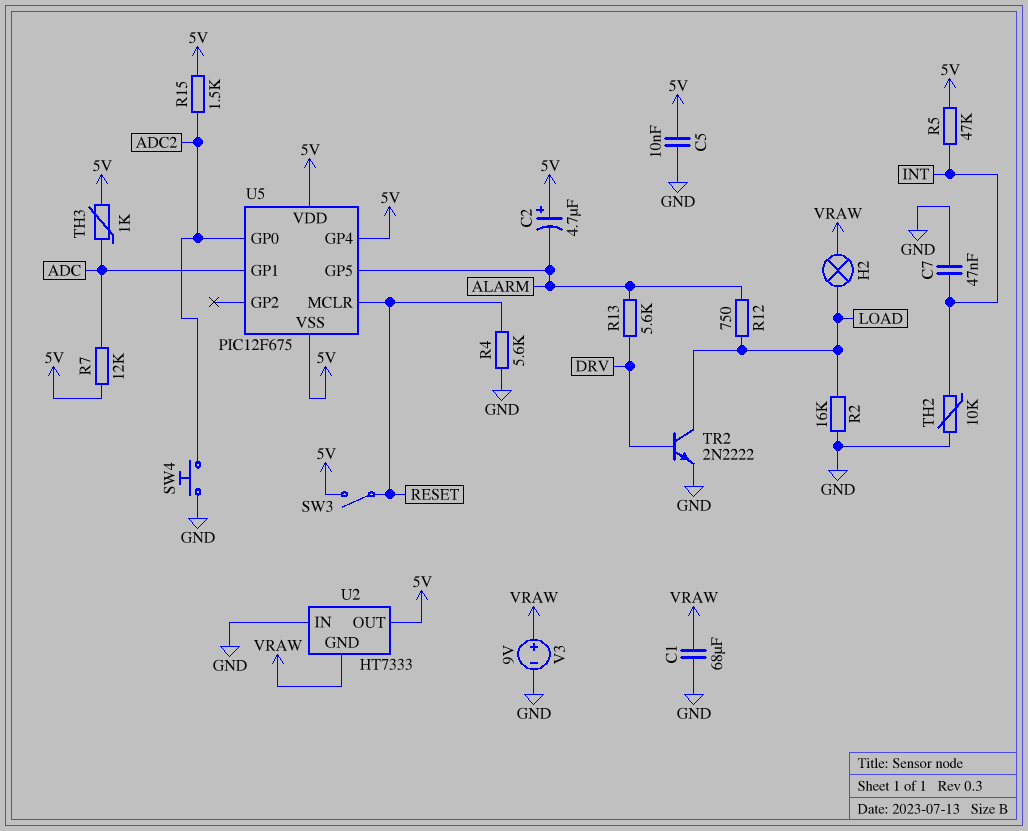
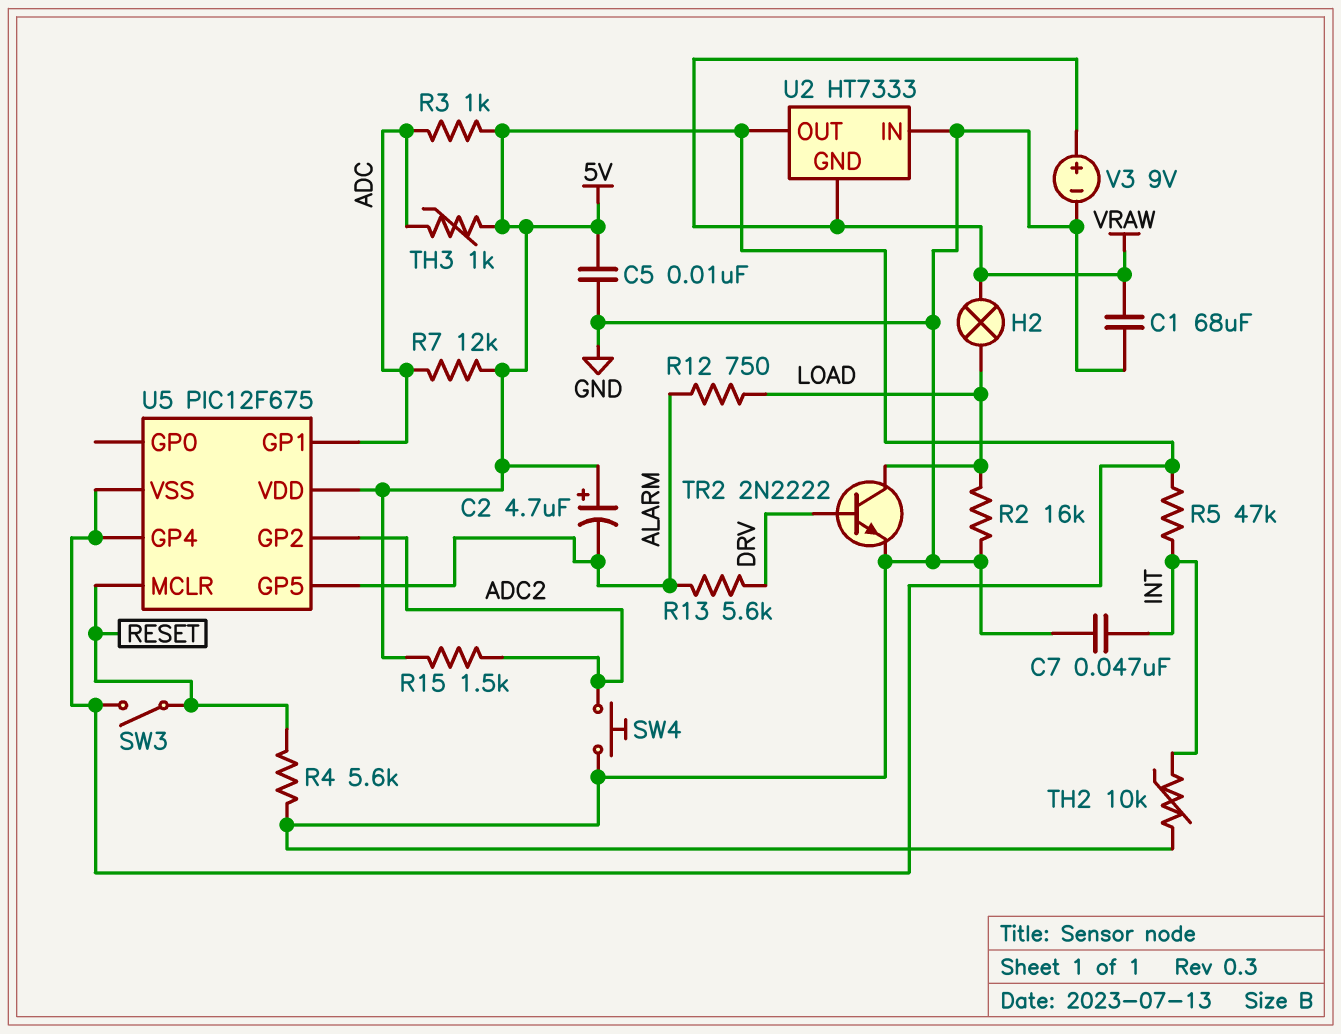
R3: none -> 1k (5V, ADC)
U5 pin GP0: ADC2 -> none
U5 pin GP2: none -> ADC2

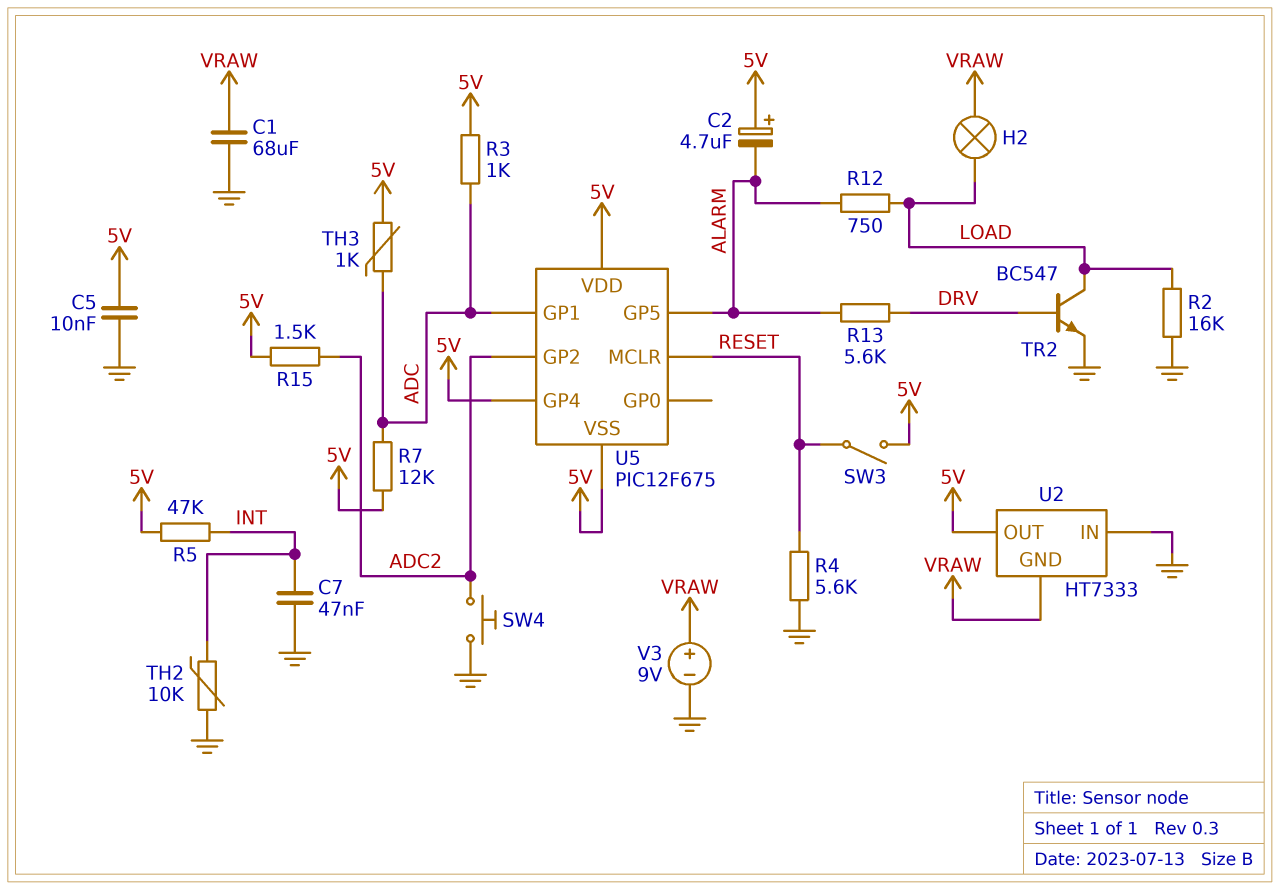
TR2: NPN 2N2222 (B DRV, C LOAD, E GND) -> NPN BC547 (B DRV, C LOAD, E GND)

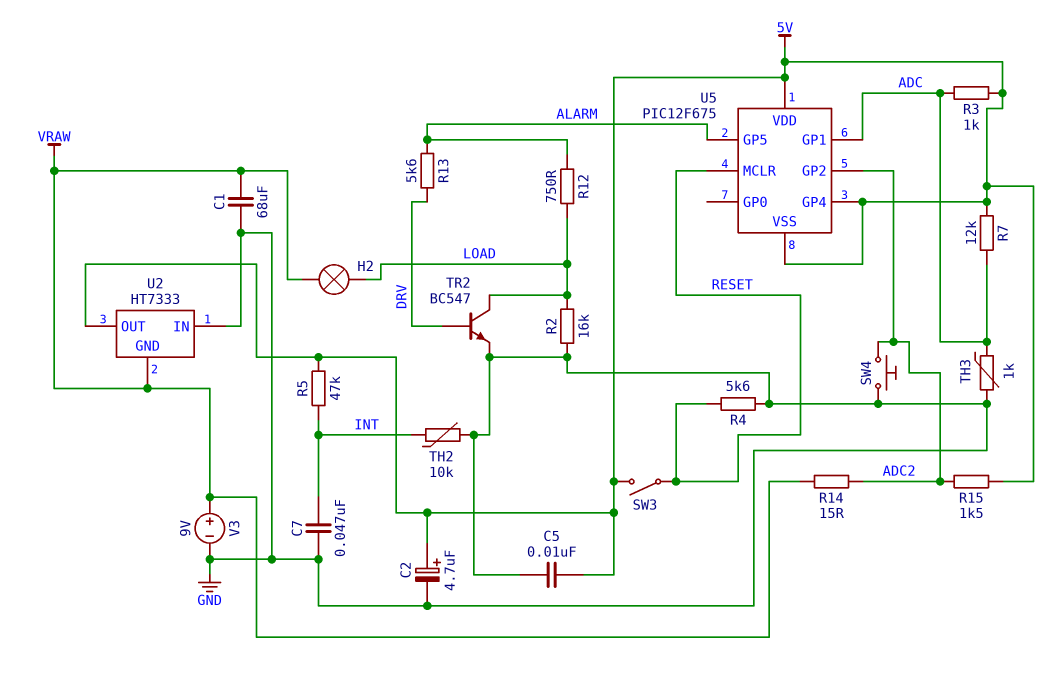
C2: 4.7uF (plus 5V, minus ALARM) -> 4.7uF (plus 5V, minus GND)
R14: none -> 15 (ADC2, VRAW)
TH3: 1k (5V, ADC) -> 1k (ADC, GND)

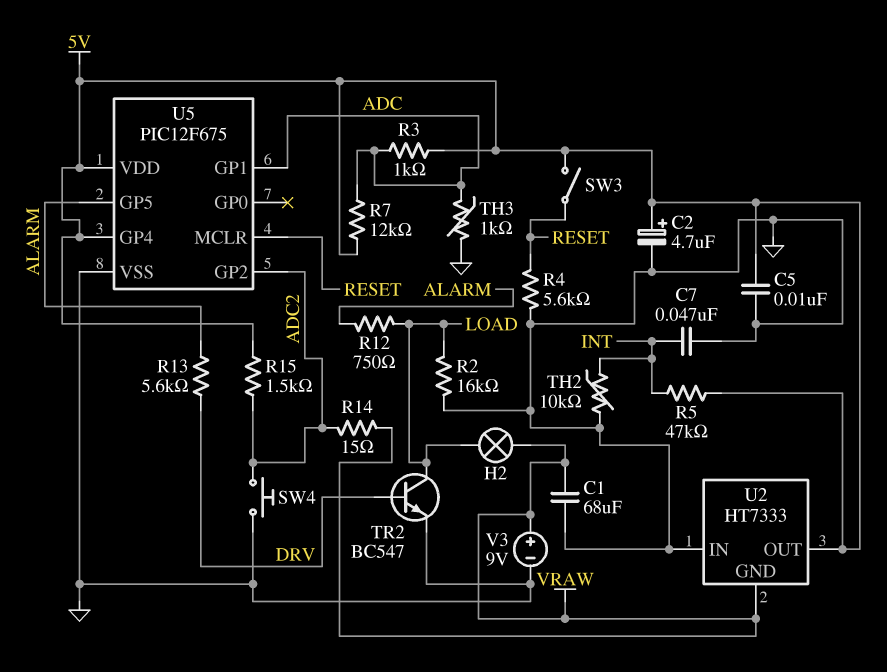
U5 pin VSS: 5V -> GND

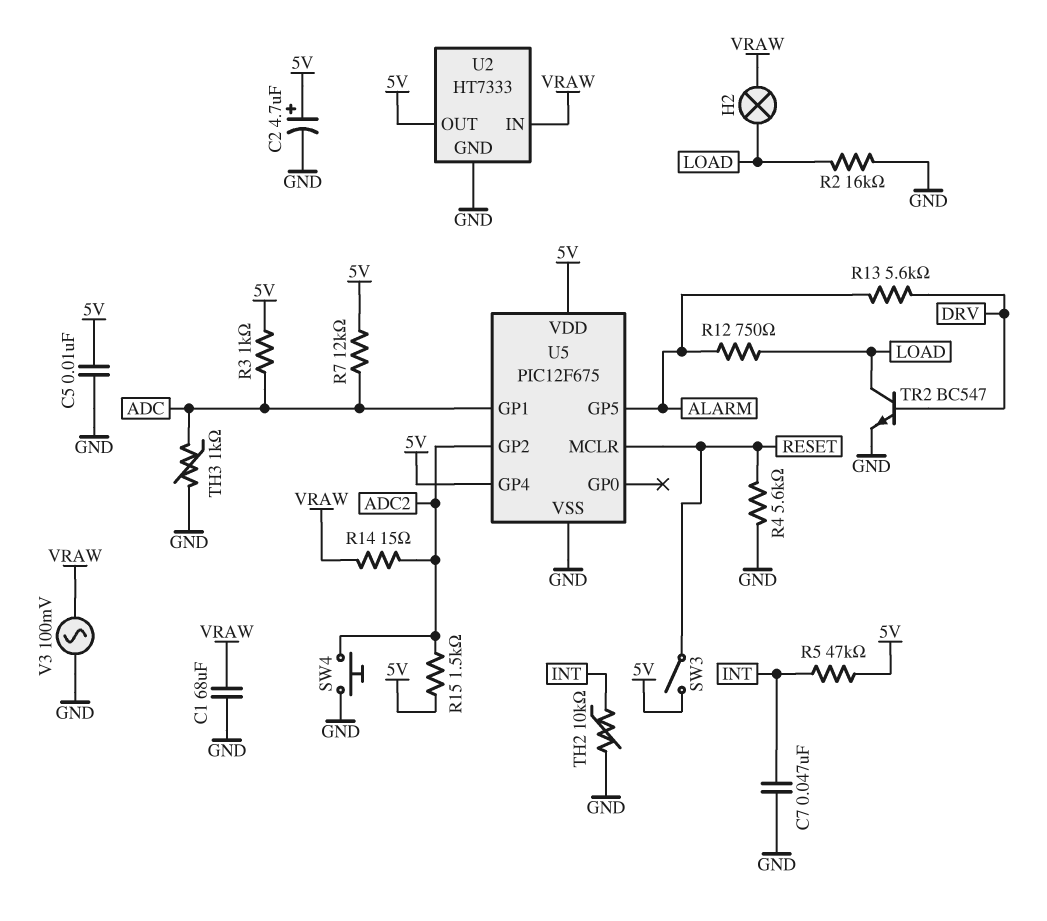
U2 pin GND: VRAW -> GND
U2 pin IN: GND -> VRAW
V3: 9V (plus VRAW, minus GND) -> AC 100mV (GND, VRAW)

